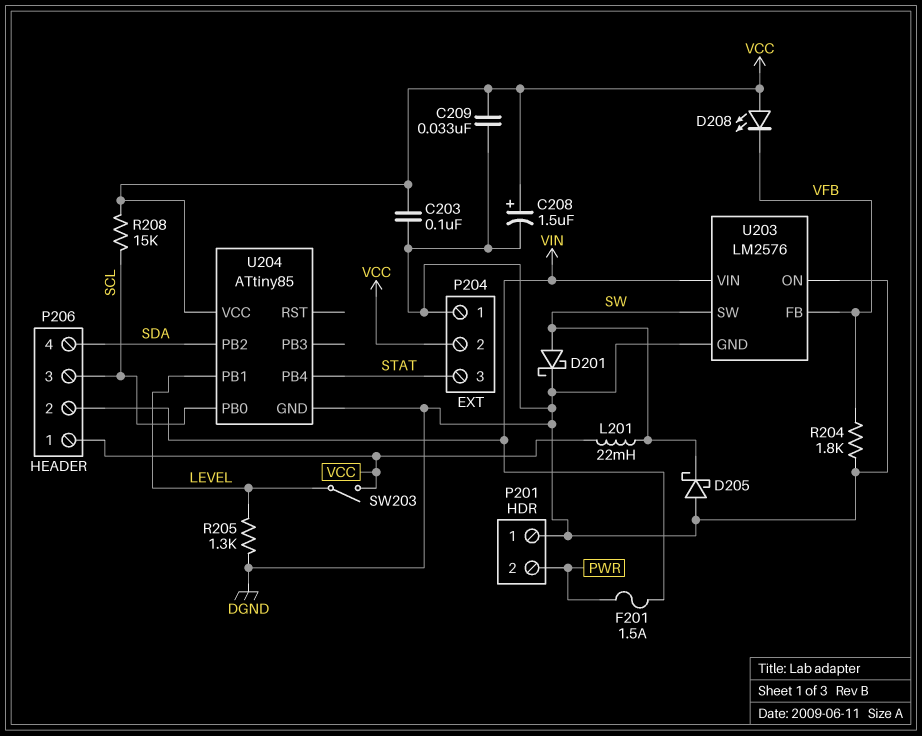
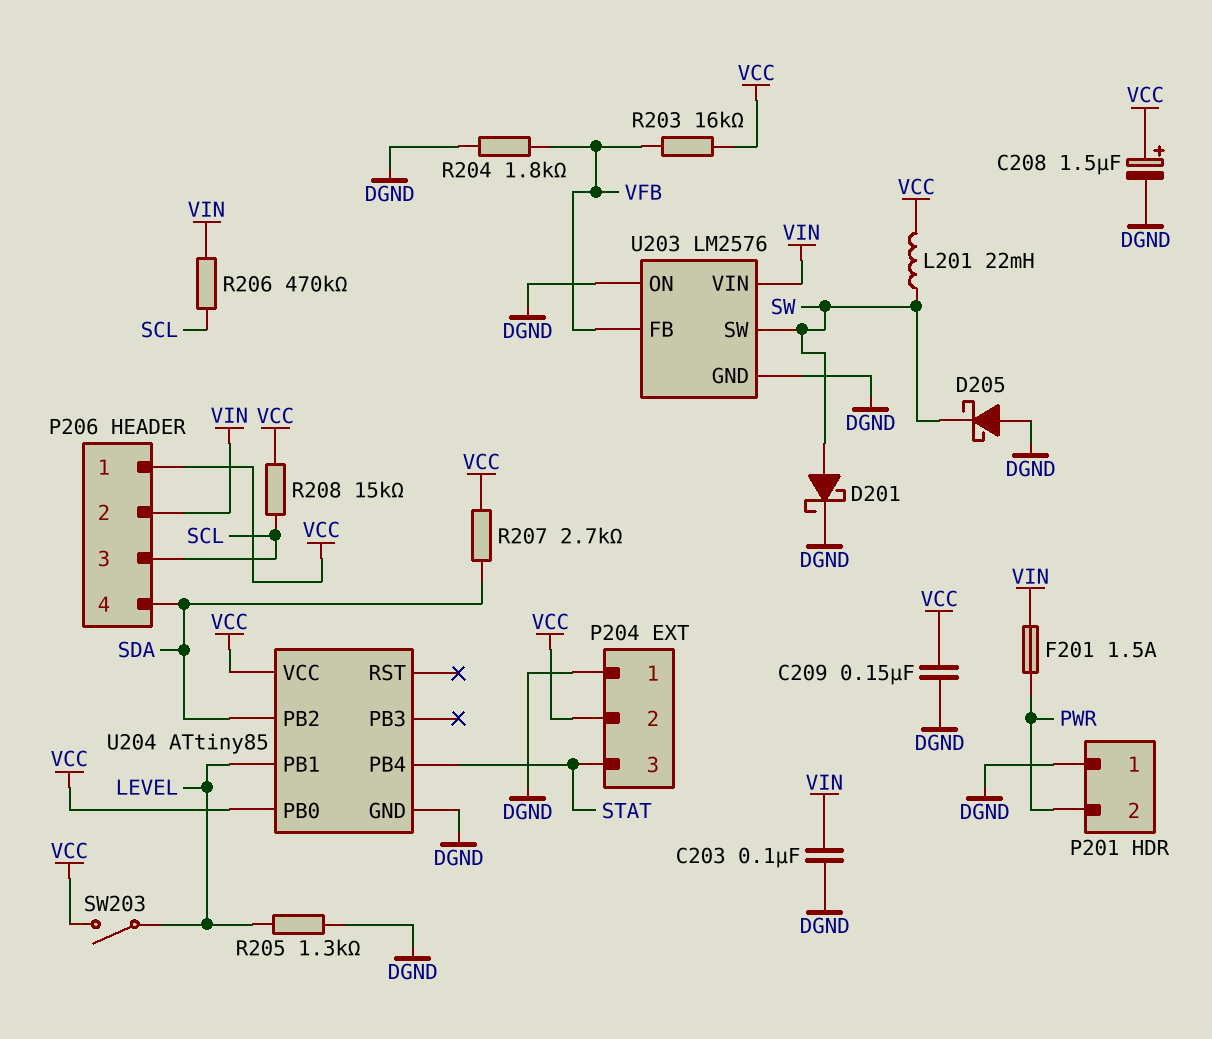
C203: 100nF (DGND, VCC) -> 100nF (DGND, VIN)
C209: 33nF (DGND, VCC) -> 150nF (DGND, VCC)
D208: LED (A VCC, K VFB) -> none
R203: none -> 16k (VCC, VFB)
R206: none -> 470k (SCL, VIN)
R207: none -> 2.7k (SDA, VCC)
U204 pin PB0: SCL -> VCC

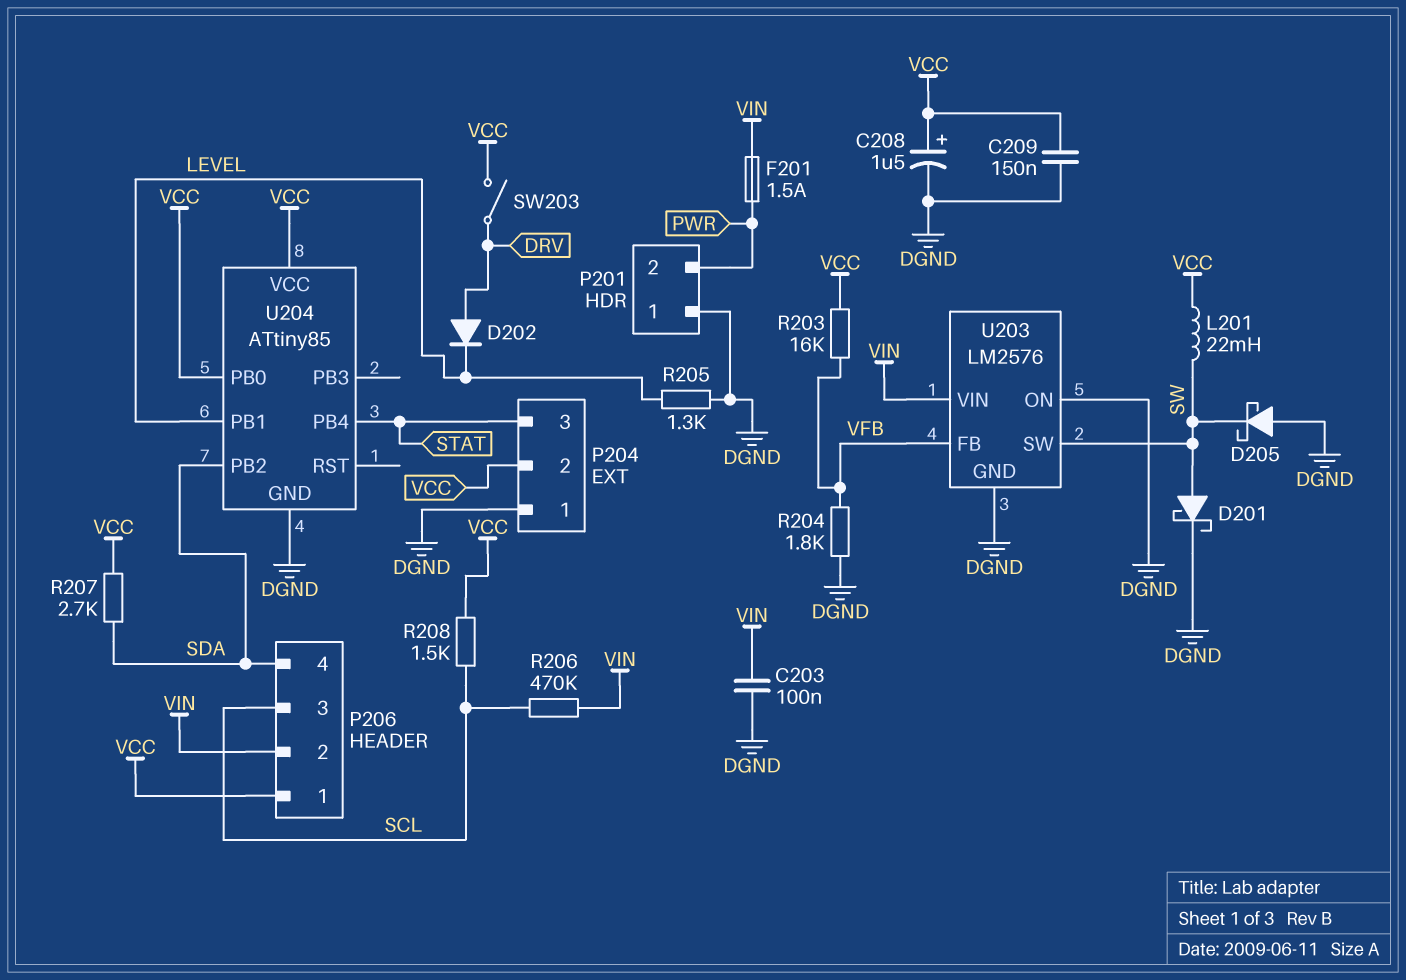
D202: none -> diode (A DRV, K LEVEL)
R208: 15k (SCL, VCC) -> 1.5k (SCL, VCC)
SW203: switch (LEVEL, VCC) -> switch (DRV, VCC)

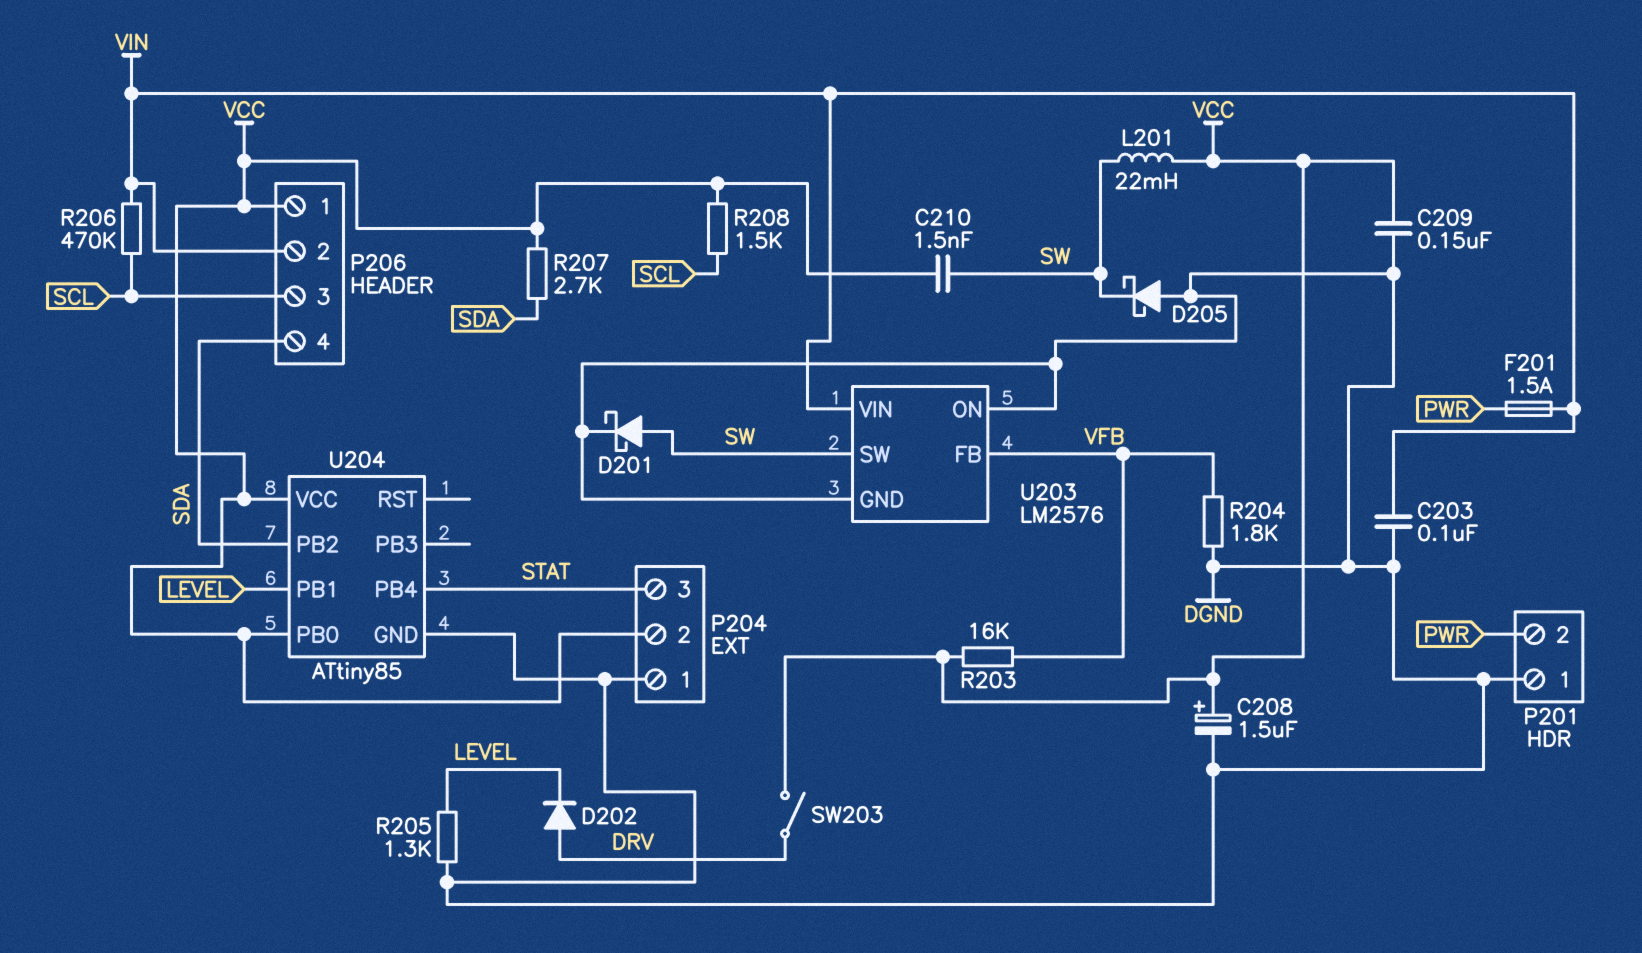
C210: none -> 1.5nF (SW, VCC)

